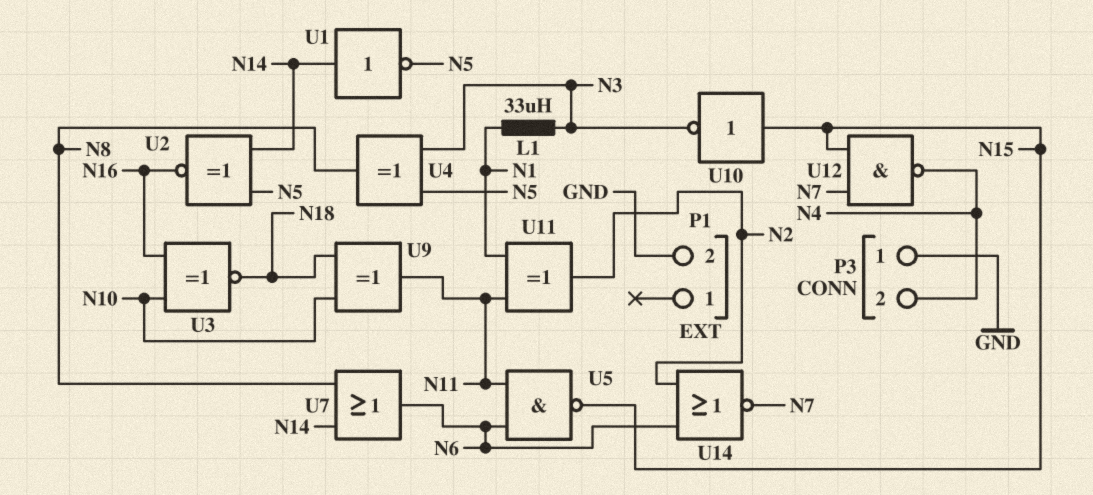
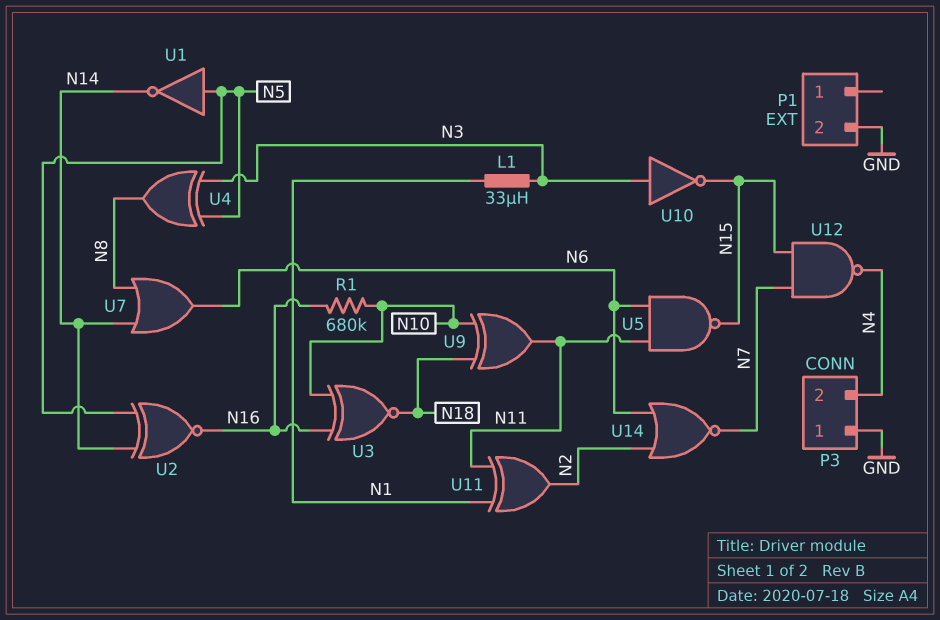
R1: none -> 680k (N10, N16)
U1: NOT (in N14, out N5) -> NOT (in N5, out N14)
U10: NOT (in N15, out N3) -> NOT (in N3, out N15)

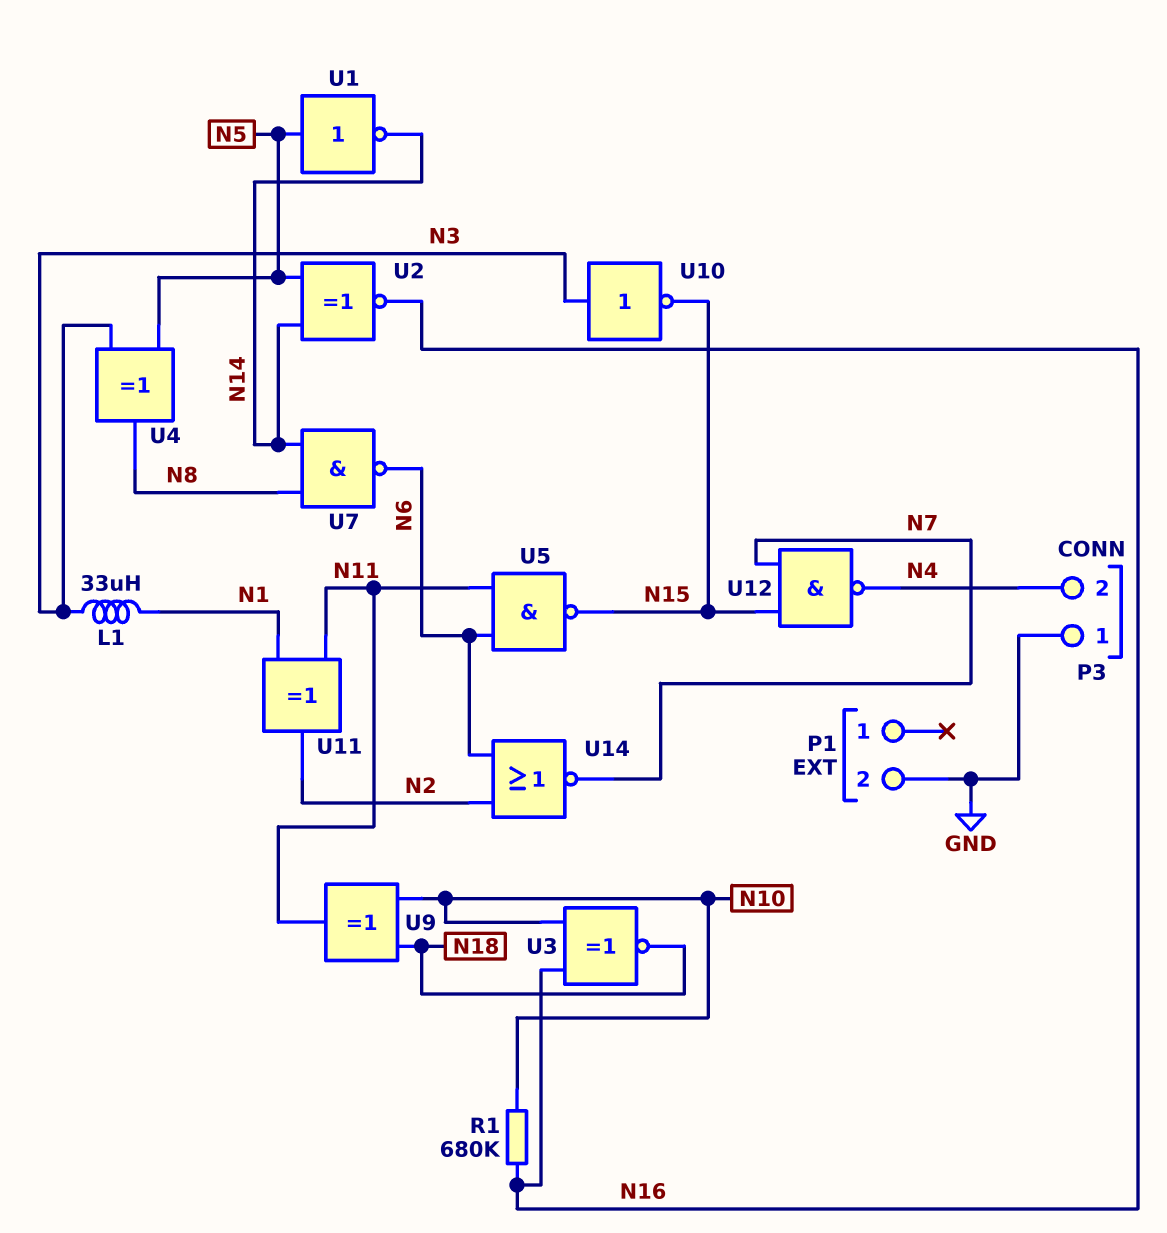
U7: OR (in N8, in N14, out N6) -> NAND (in N8, in N14, out N6)

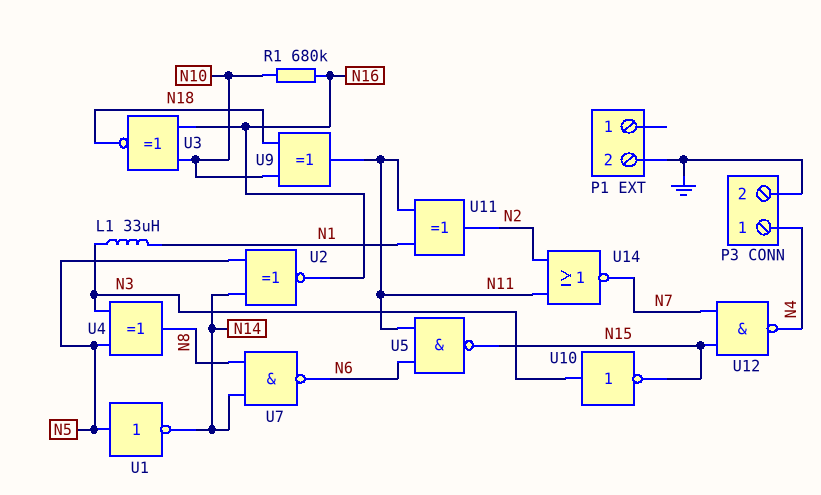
P3 pin 1: GND -> N4
P3 pin 2: N4 -> GND
U14: NOR (in N2, in N6, out N7) -> NOR (in N2, in N11, out N7)

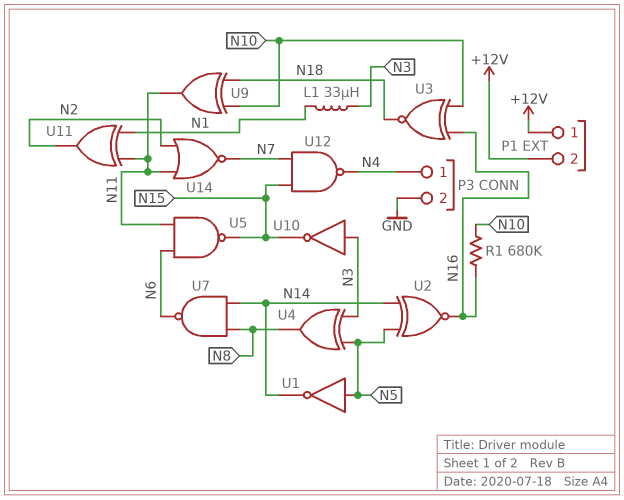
P1 pin 1: none -> +12V
P1 pin 2: GND -> +12V

